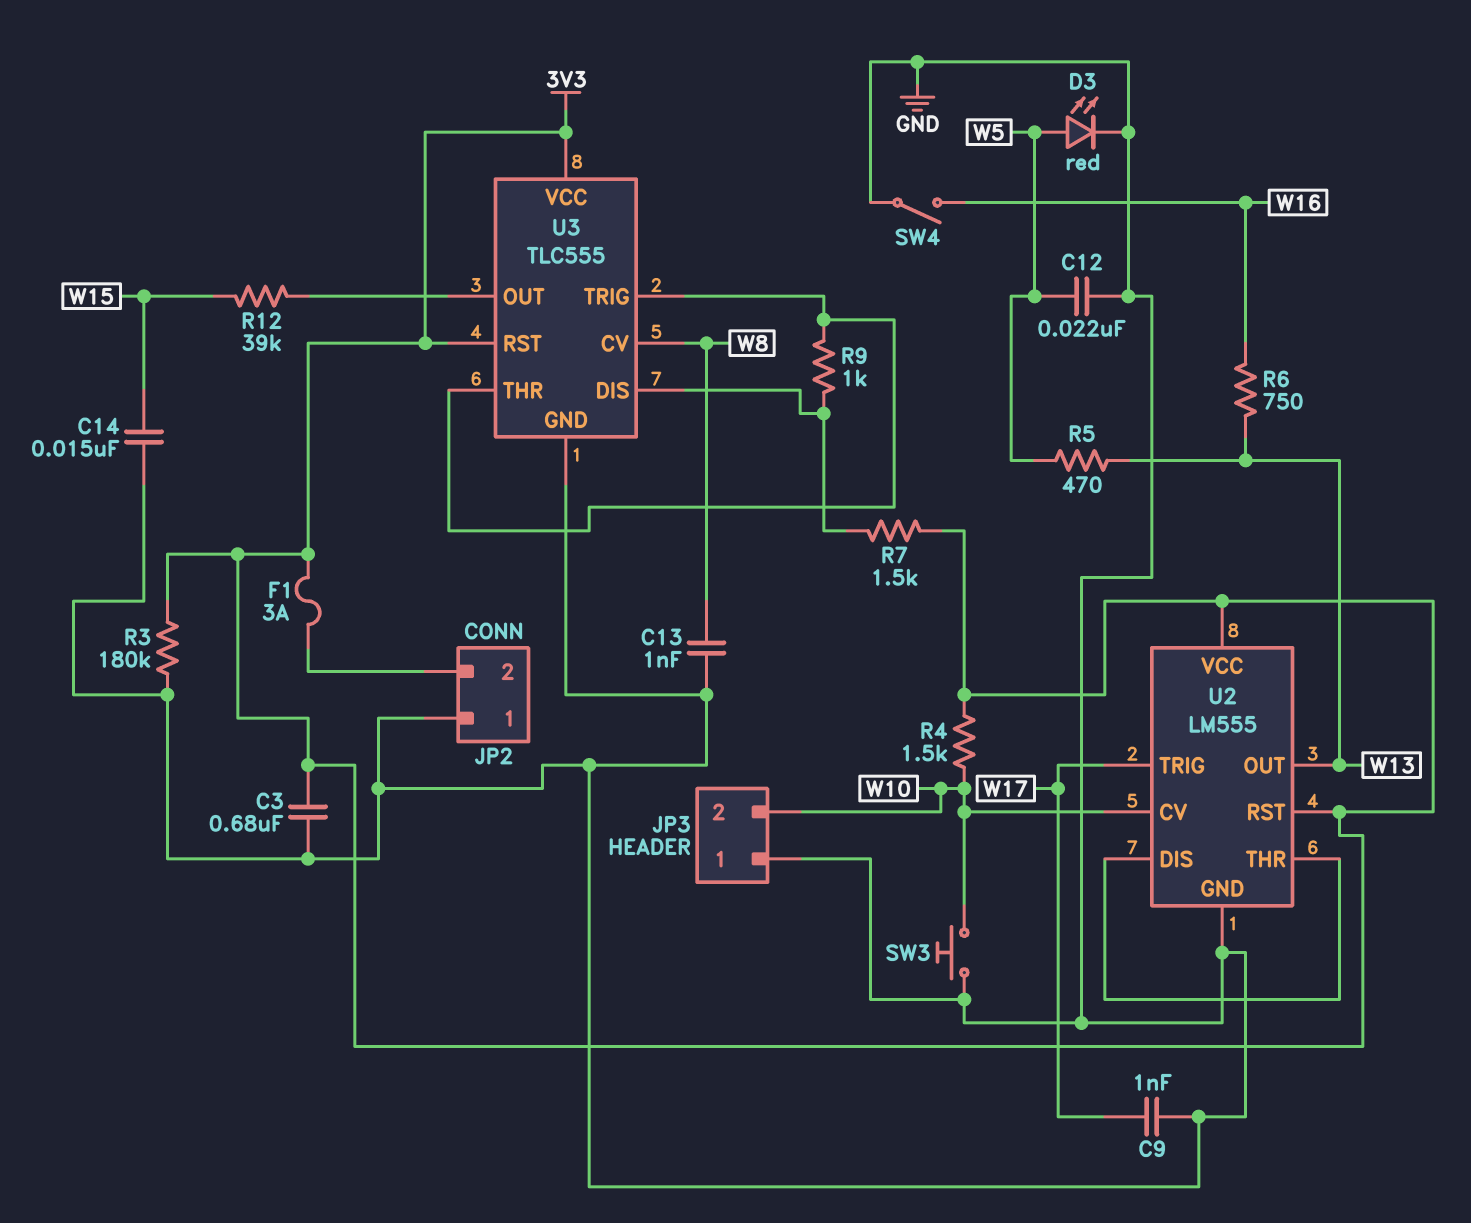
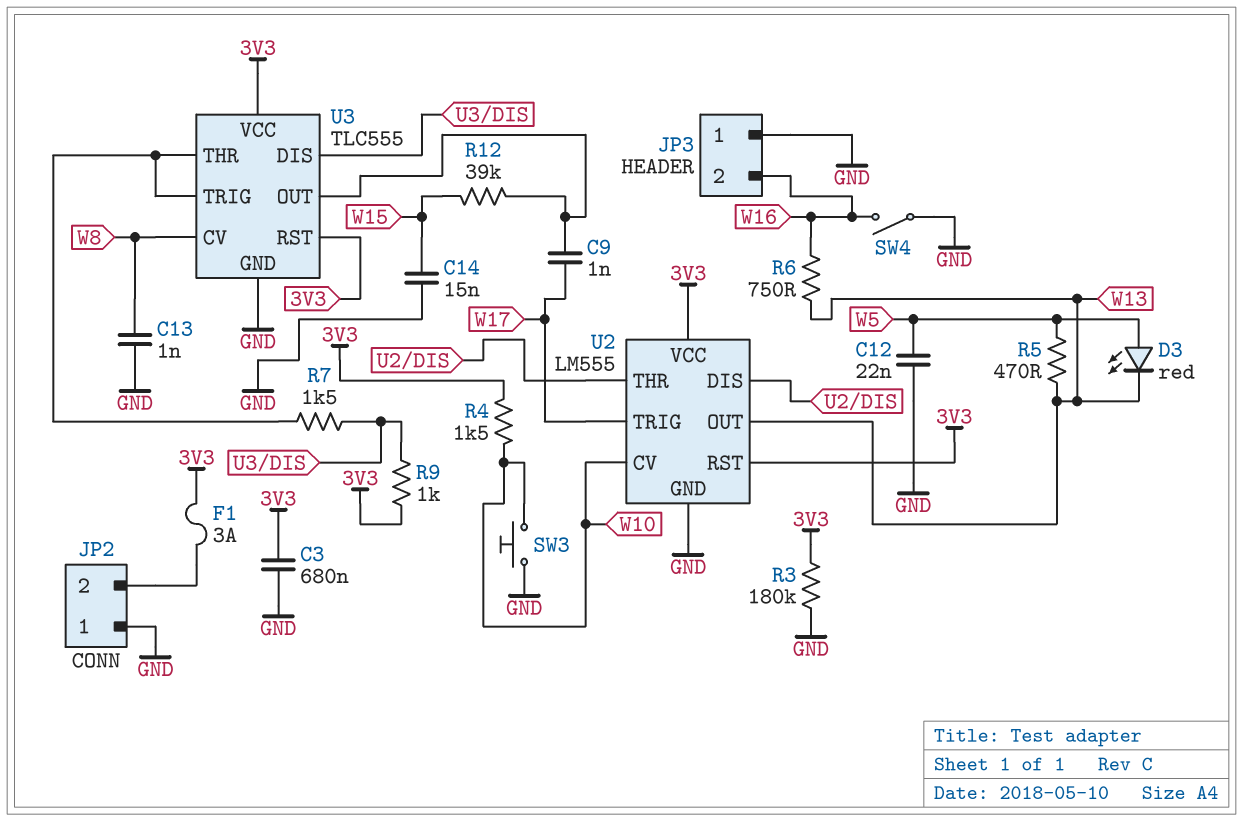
C9: 1nF (GND, W17) -> 1nF (U3/OUT, W17)
D3: LED red (A W5, K GND) -> LED red (A W5, K W13)
JP3 pin 2: W10 -> W16
R7: 1.5k (3V3, U3/DIS) -> 1.5k (U3/DIS, U3/THR)
R9: 1k (U3/DIS, U3/THR) -> 1k (3V3, U3/DIS)

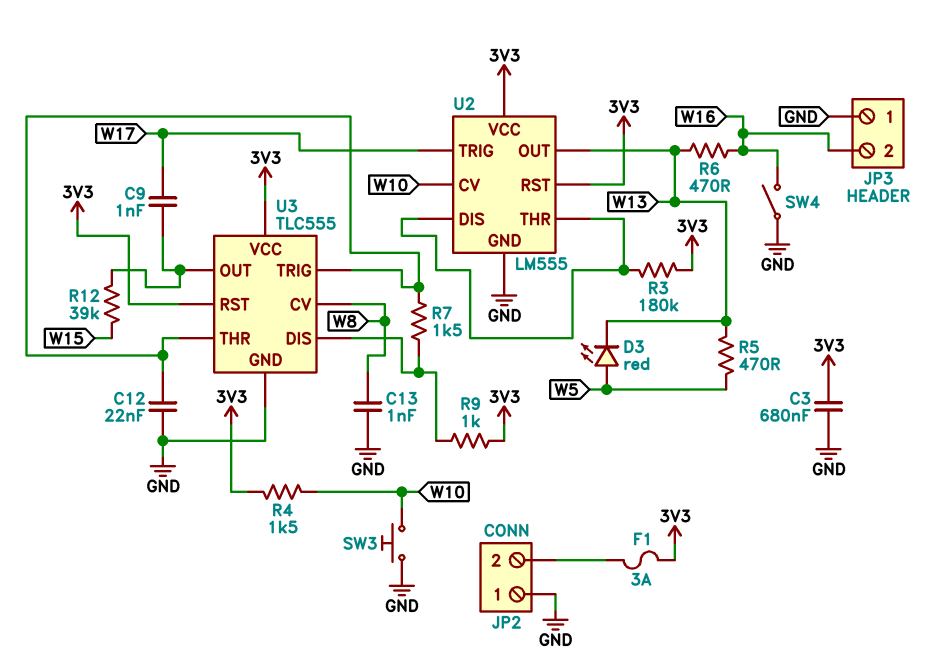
C12: 22nF (GND, W5) -> 22nF (GND, U3/THR)
C14: 15nF (GND, W15) -> none
R3: 180k (3V3, GND) -> 180k (3V3, U2/DIS)
R6: 750 (W13, W16) -> 470 (W13, W16)

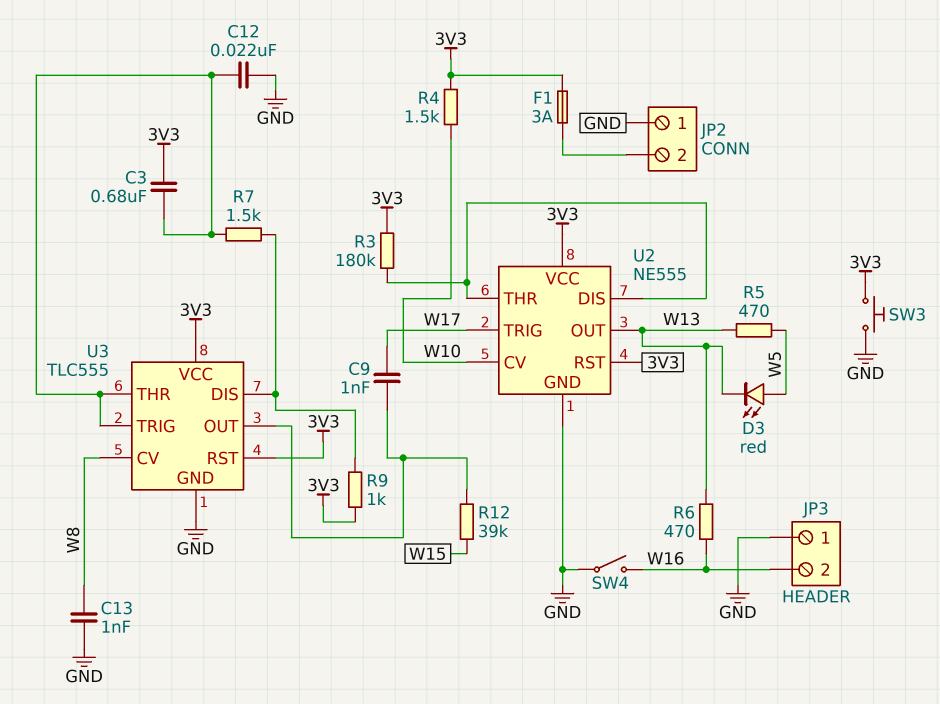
C3: 680nF (3V3, GND) -> 680nF (3V3, U3/THR)
SW3: button (GND, W10) -> button (3V3, GND)
U2: LM555 -> NE555

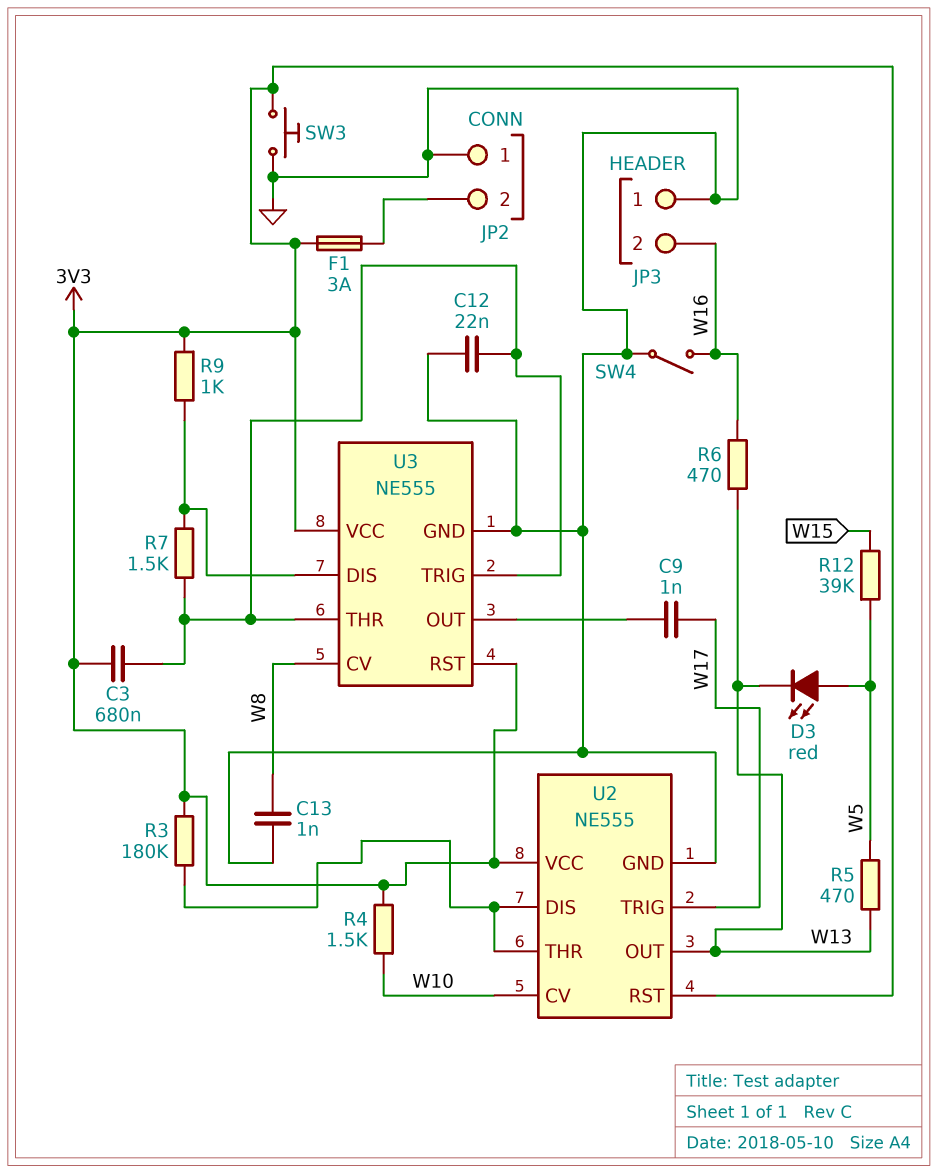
R12: 39k (U3/OUT, W15) -> 39k (W5, W15)
U3: TLC555 -> NE555

